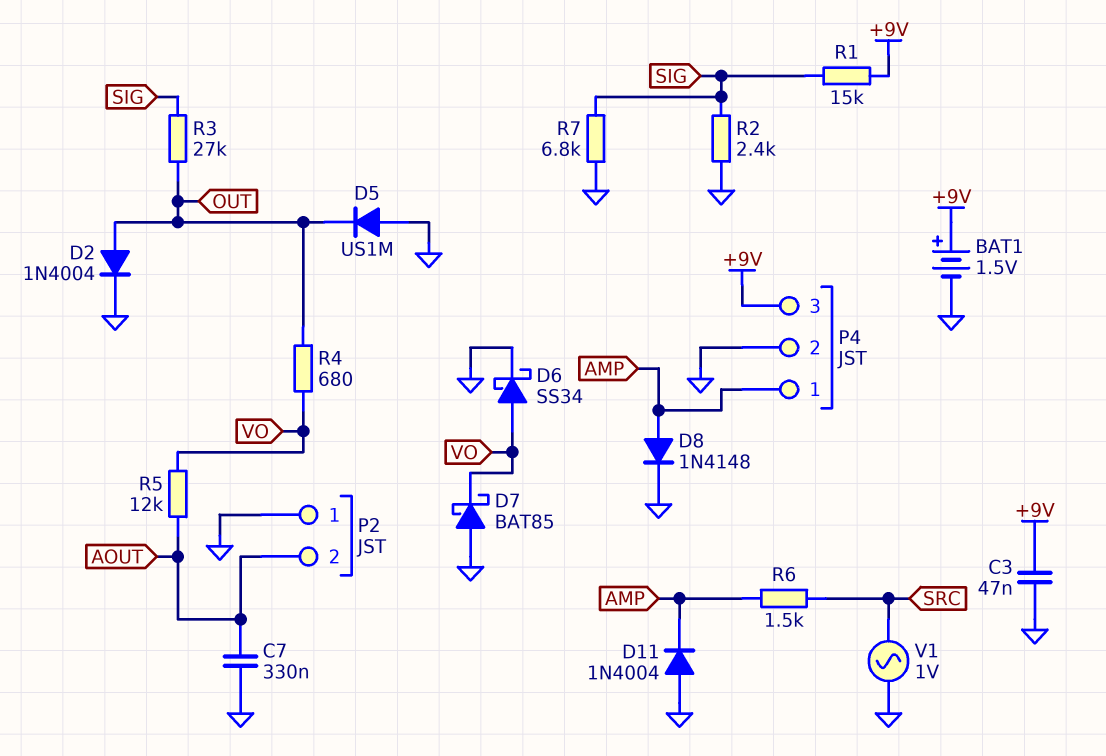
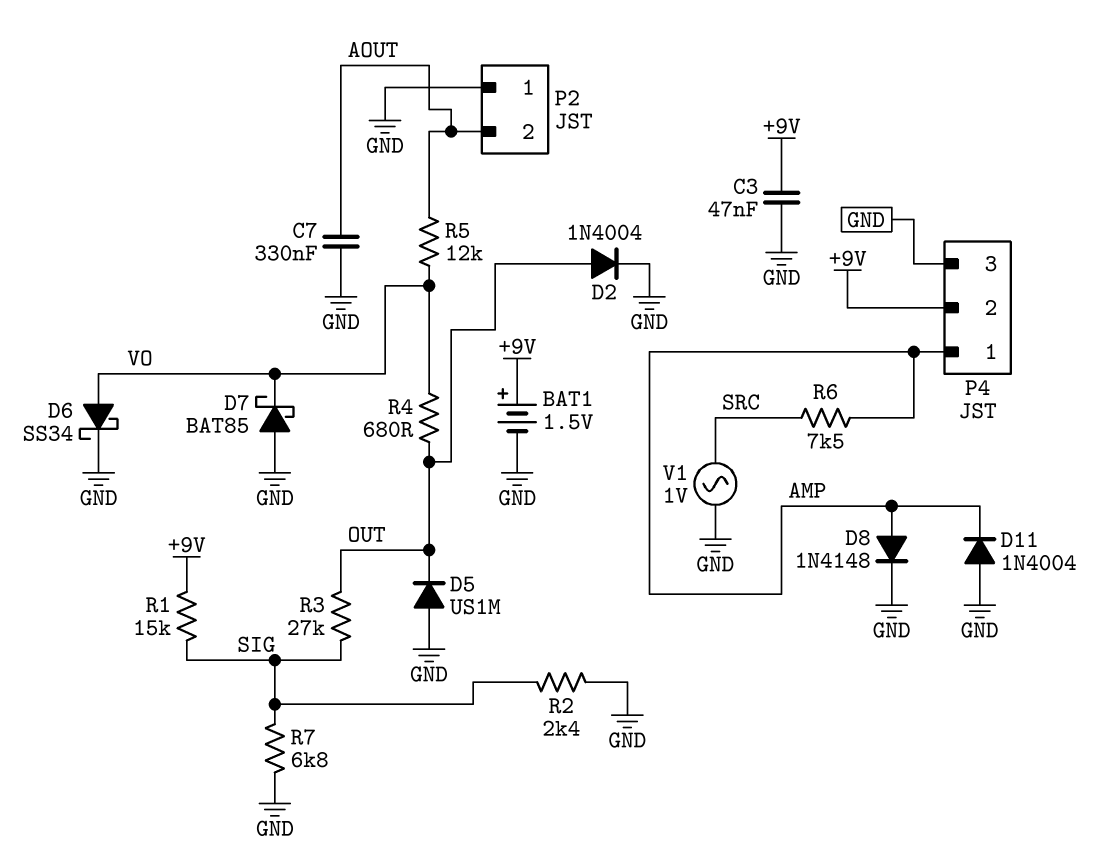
P4 pin 2: GND -> +9V
P4 pin 3: +9V -> GND
R6: 1.5k (AMP, SRC) -> 7.5k (AMP, SRC)

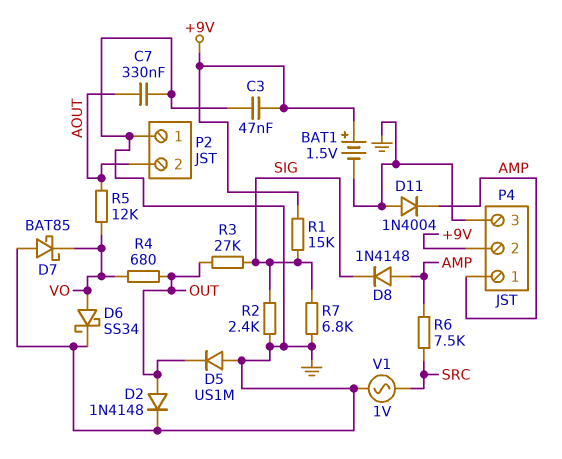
D2: diode 1N4004 (A OUT, K GND) -> diode 1N4148 (A OUT, K GND)
D8: diode 1N4148 (A AMP, K GND) -> diode 1N4148 (A AMP, K SIG)

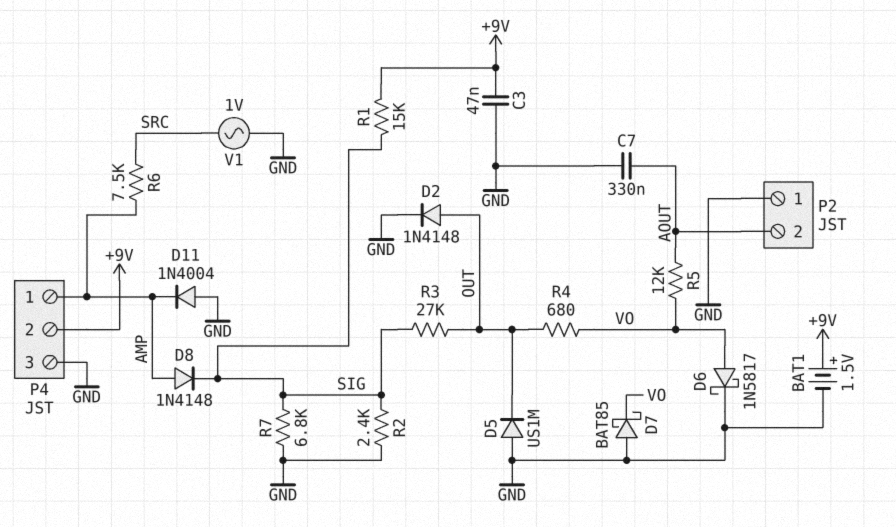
D6: schottky SS34 (A VO, K GND) -> schottky 1N5817 (A VO, K GND)

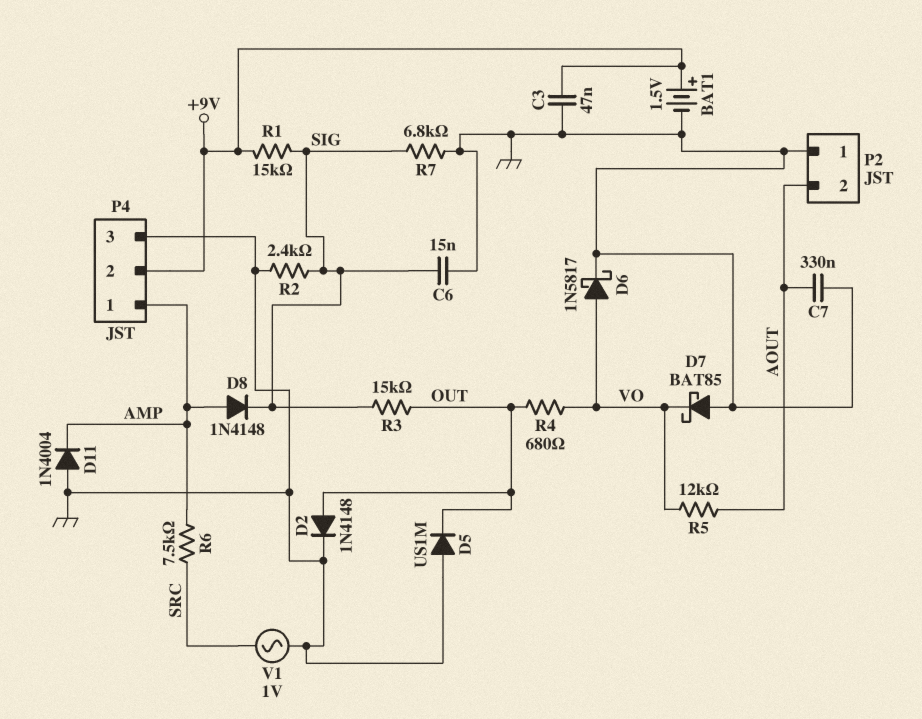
C6: none -> 15nF (GND, SIG)
R3: 27k (OUT, SIG) -> 15k (OUT, SIG)

